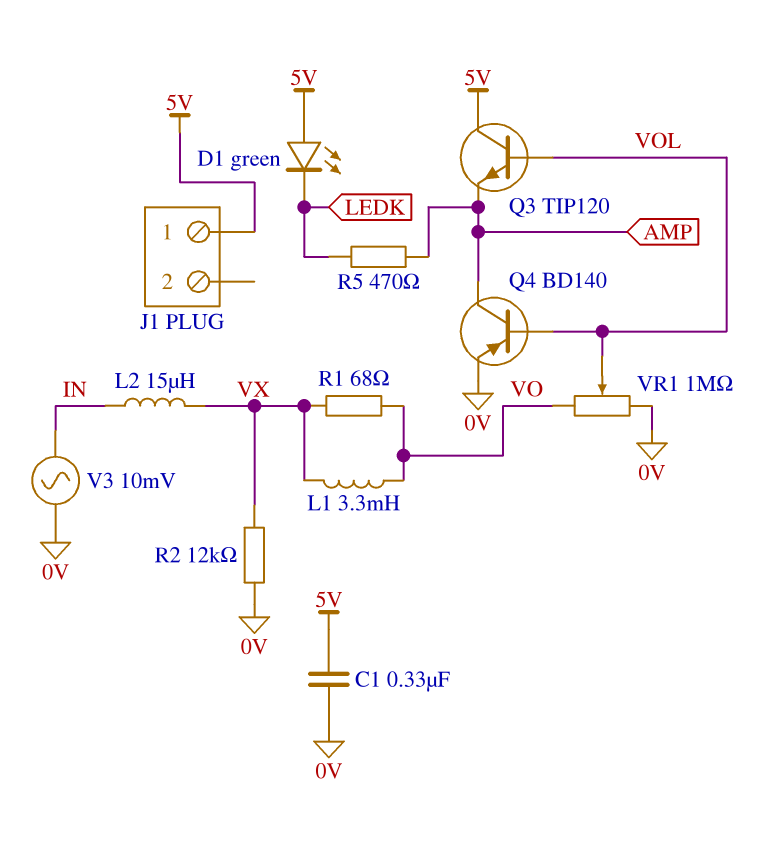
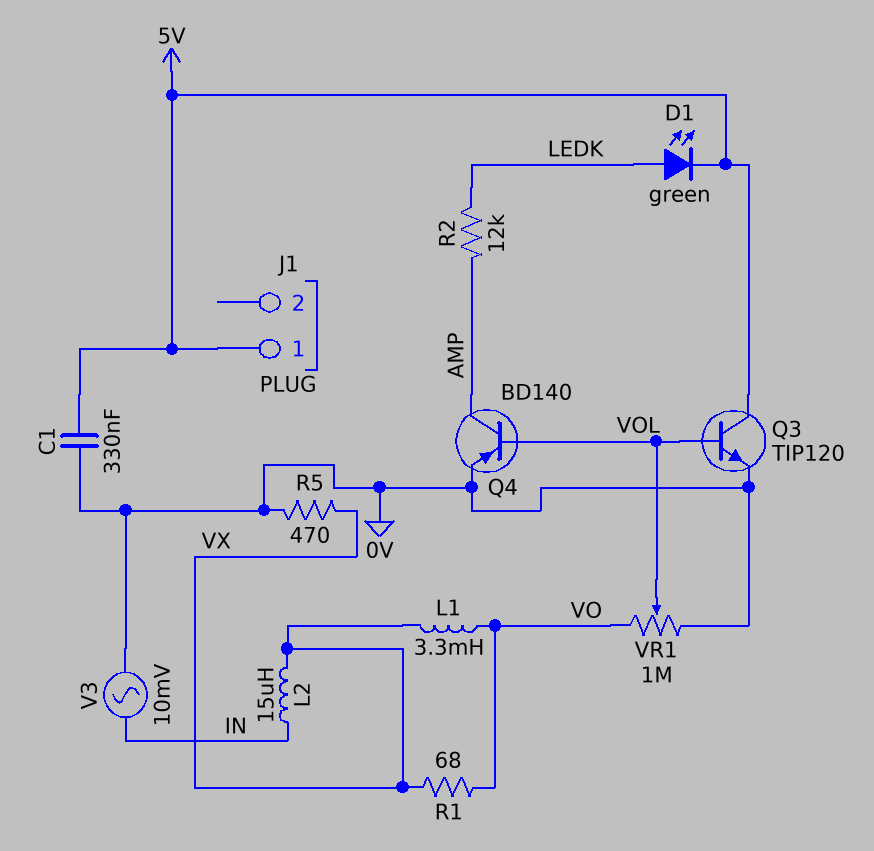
D1: LED green (A 5V, K LEDK) -> LED green (A LEDK, K 5V)
Q3: NPN TIP120 (B VOL, C 5V, E AMP) -> NPN TIP120 (B VOL, C 5V, E 0V)
R2: 12k (0V, VX) -> 12k (AMP, LEDK)
R5: 470 (AMP, LEDK) -> 470 (0V, VX)

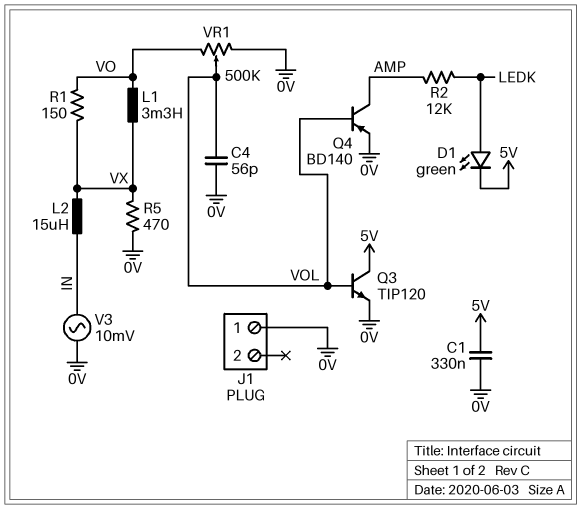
C4: none -> 56pF (0V, VOL)
J1 pin 1: 5V -> 0V
R1: 68 (VO, VX) -> 150 (VO, VX)
VR1: 1M (0V, VO, wiper VOL) -> 500k (0V, VO, wiper VOL)

